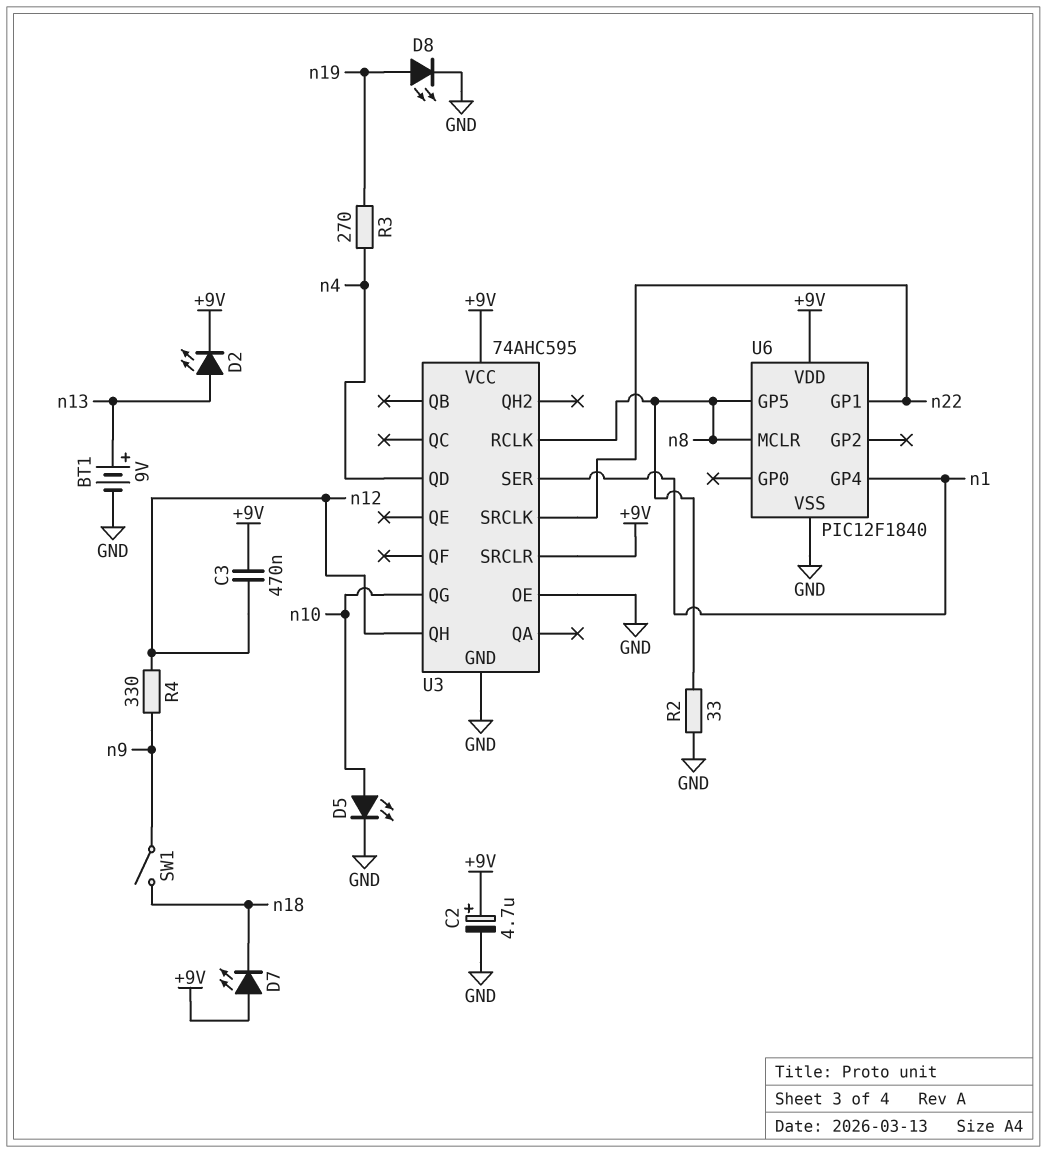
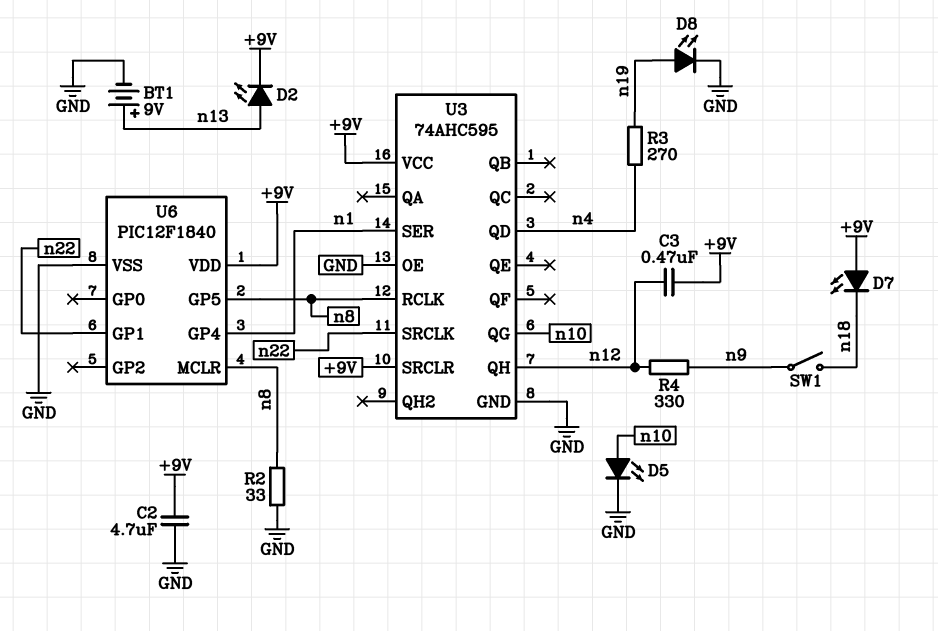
C2: 4.7uF (plus +9V, minus GND) -> 4.7uF (+9V, GND)

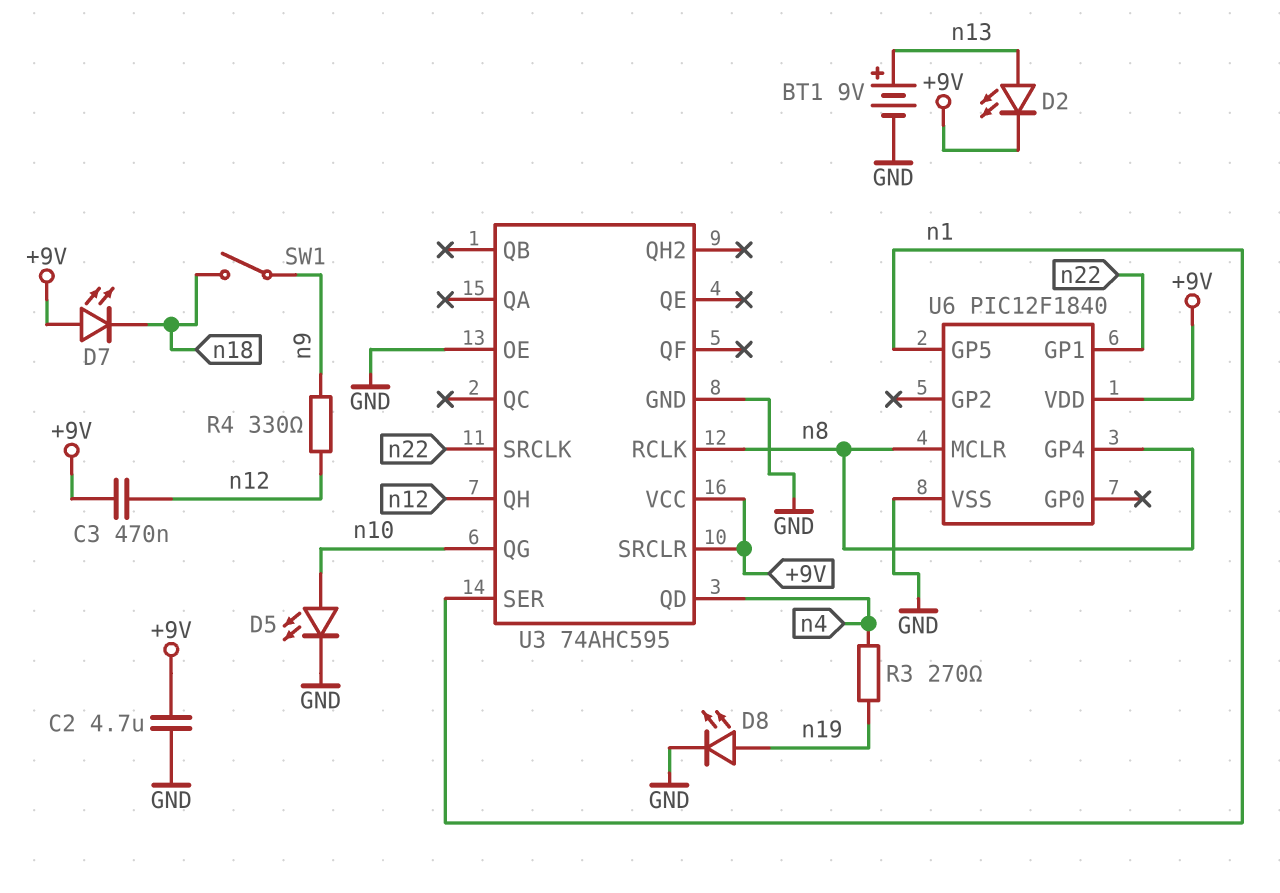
R2: 33 (GND, n8) -> none
U6 pin GP4: n1 -> n8
U6 pin GP5: n8 -> n1

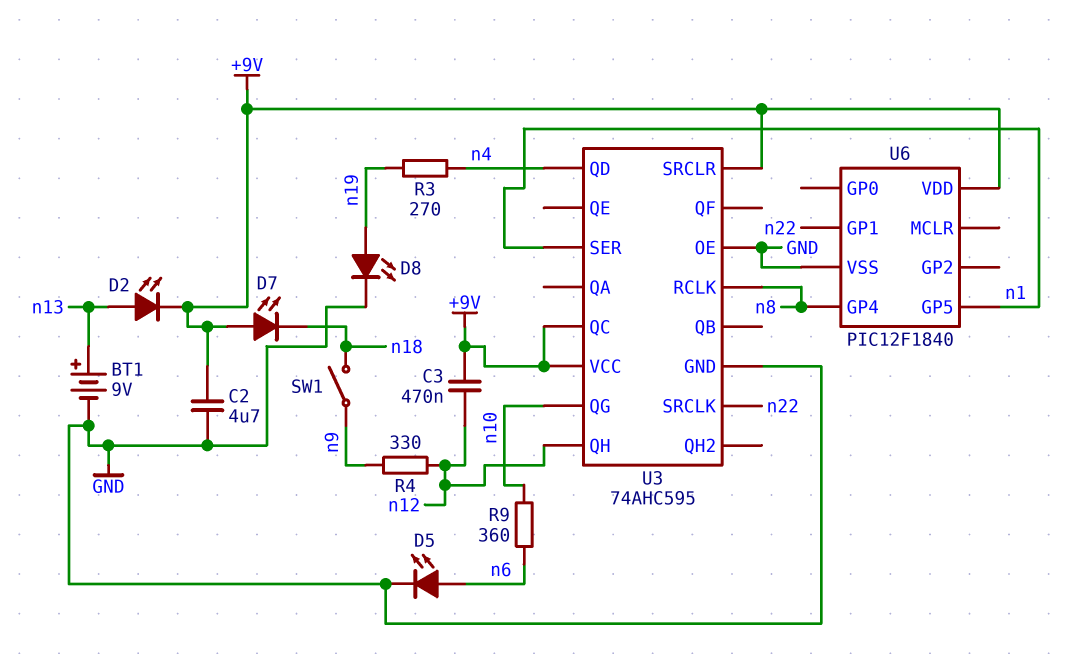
D5: LED (A n10, K GND) -> LED (A n6, K GND)
R9: none -> 360 (n6, n10)
U3 pin QC: none -> +9V
U6 pin MCLR: n8 -> none

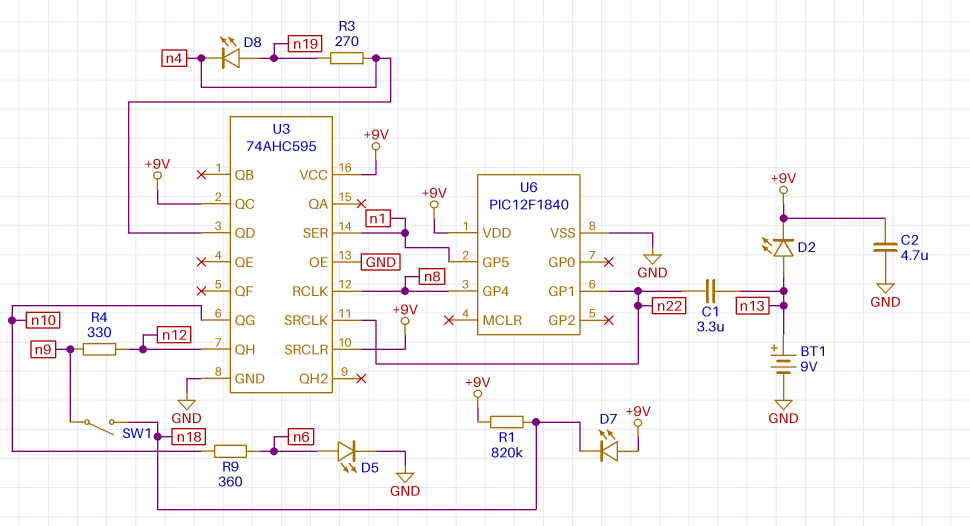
C1: none -> 3.3uF (n13, n22)
C3: 470nF (+9V, n12) -> none
D8: LED (A n19, K GND) -> LED (A n19, K n4)
R1: none -> 820k (+9V, n18)

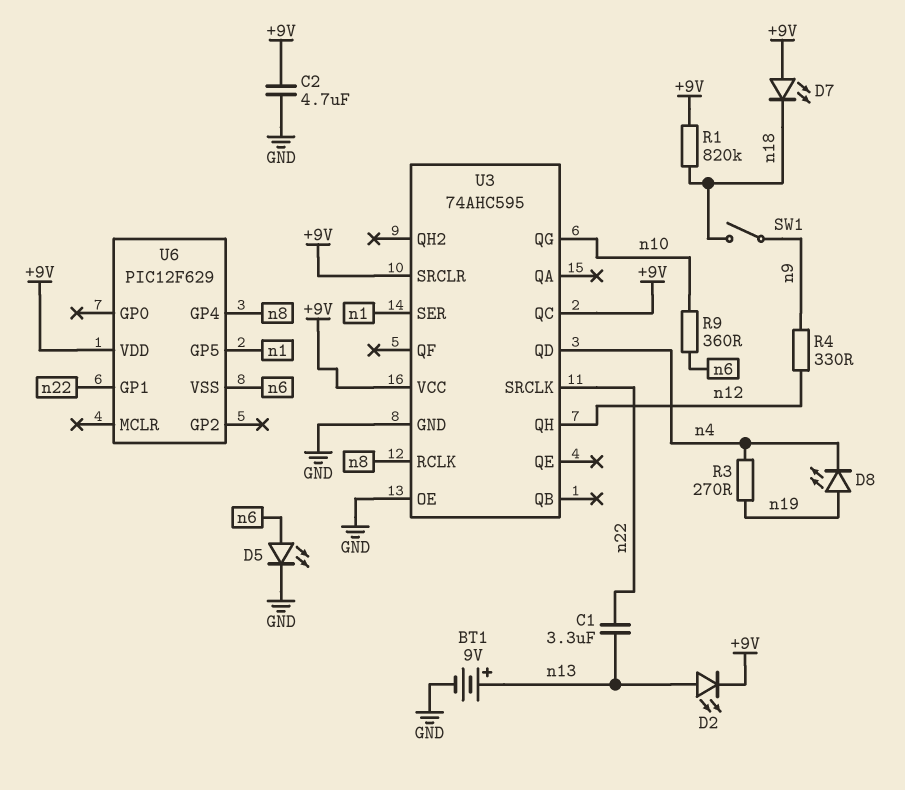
U6: PIC12F1840 -> PIC12F629
U6 pin VSS: GND -> n6

